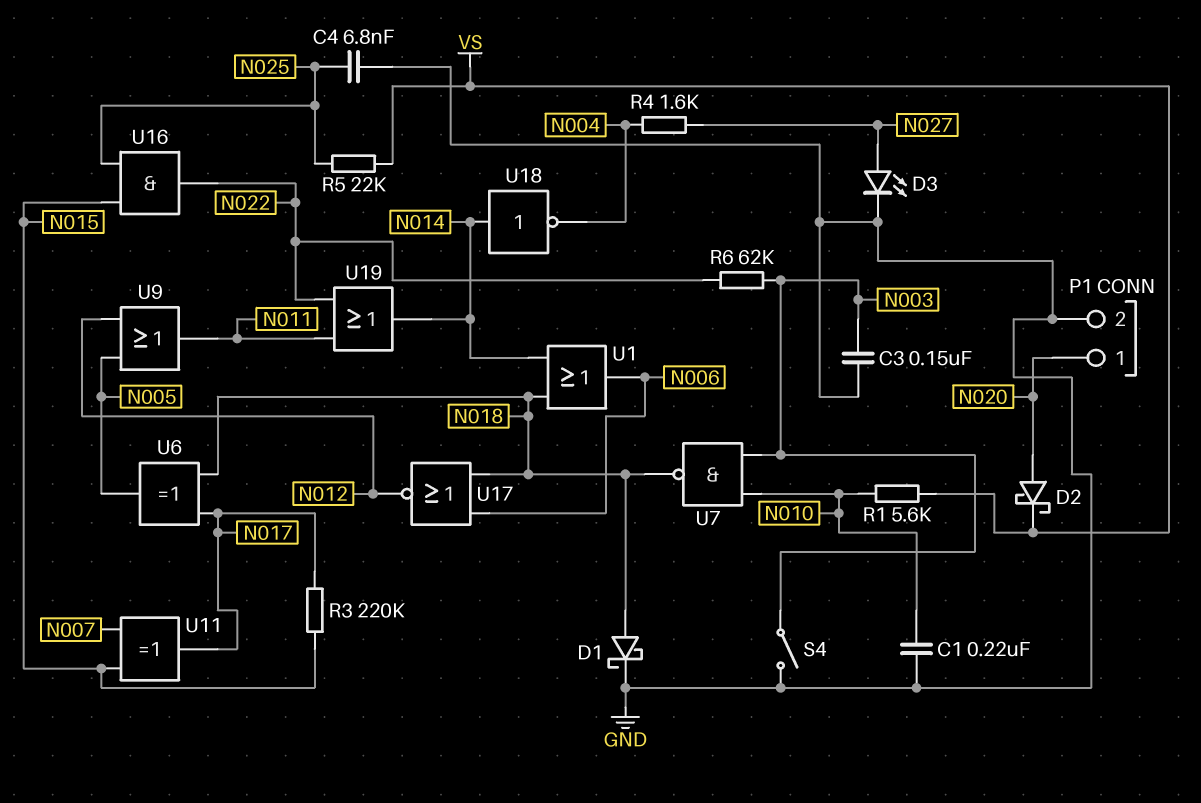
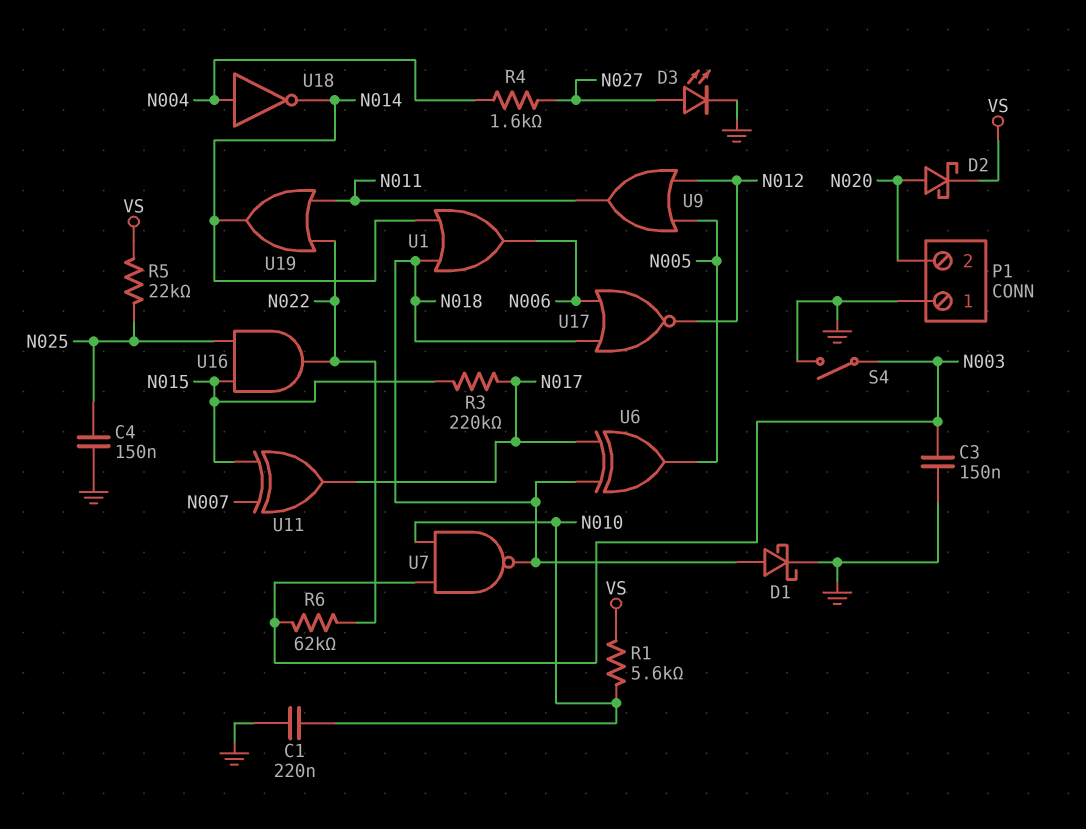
C4: 6.8nF (GND, N025) -> 150nF (GND, N025)
P1 pin 1: N020 -> GND
P1 pin 2: GND -> N020
U18: NOT (in N014, out N004) -> NOT (in N004, out N014)

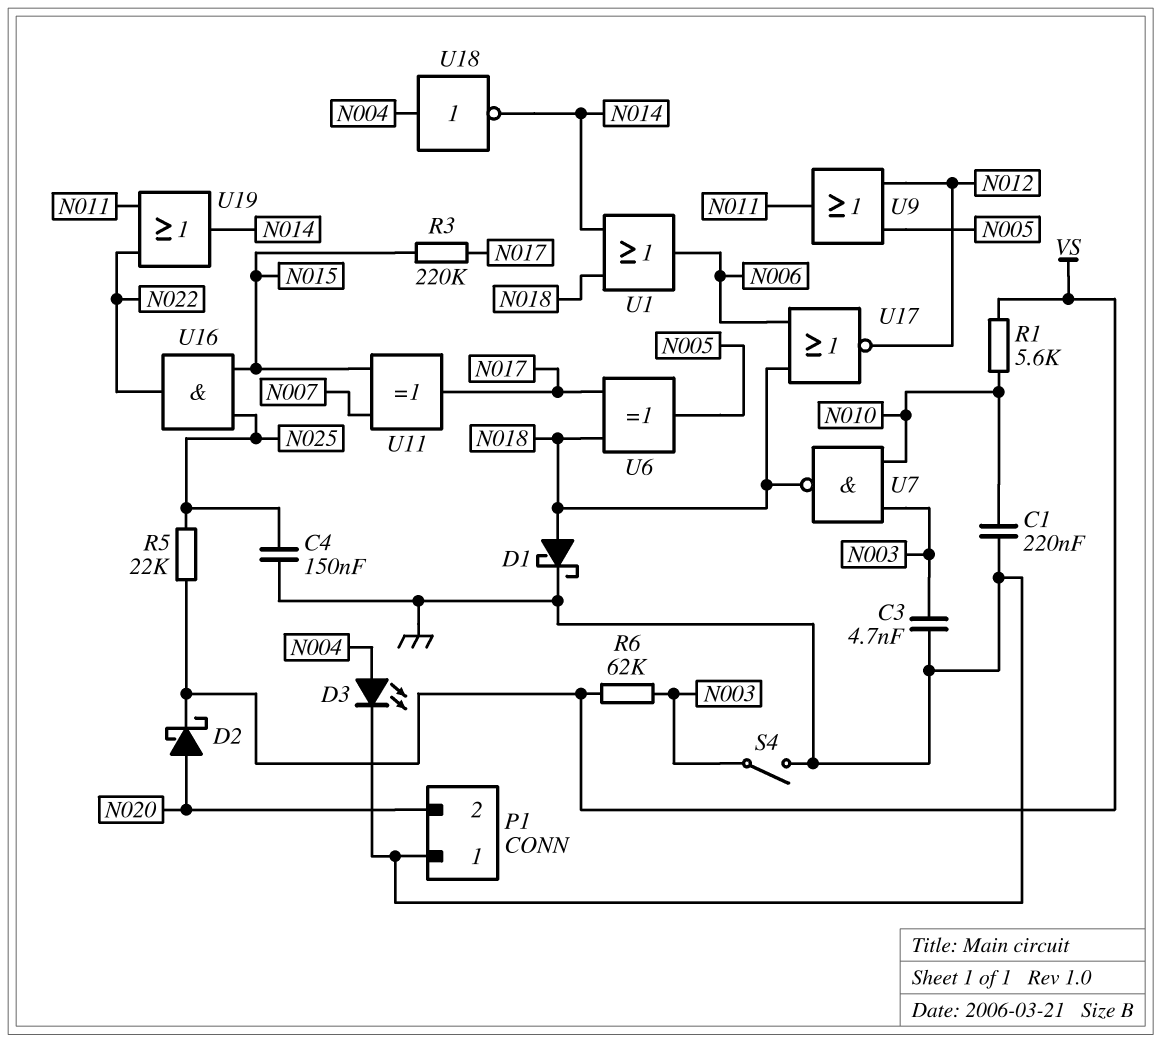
C3: 150nF (GND, N003) -> 4.7nF (GND, N003)
D3: LED (A N027, K GND) -> LED (A N004, K GND)
R4: 1.6k (N004, N027) -> none
R6: 62k (N003, N022) -> 62k (N003, VS)

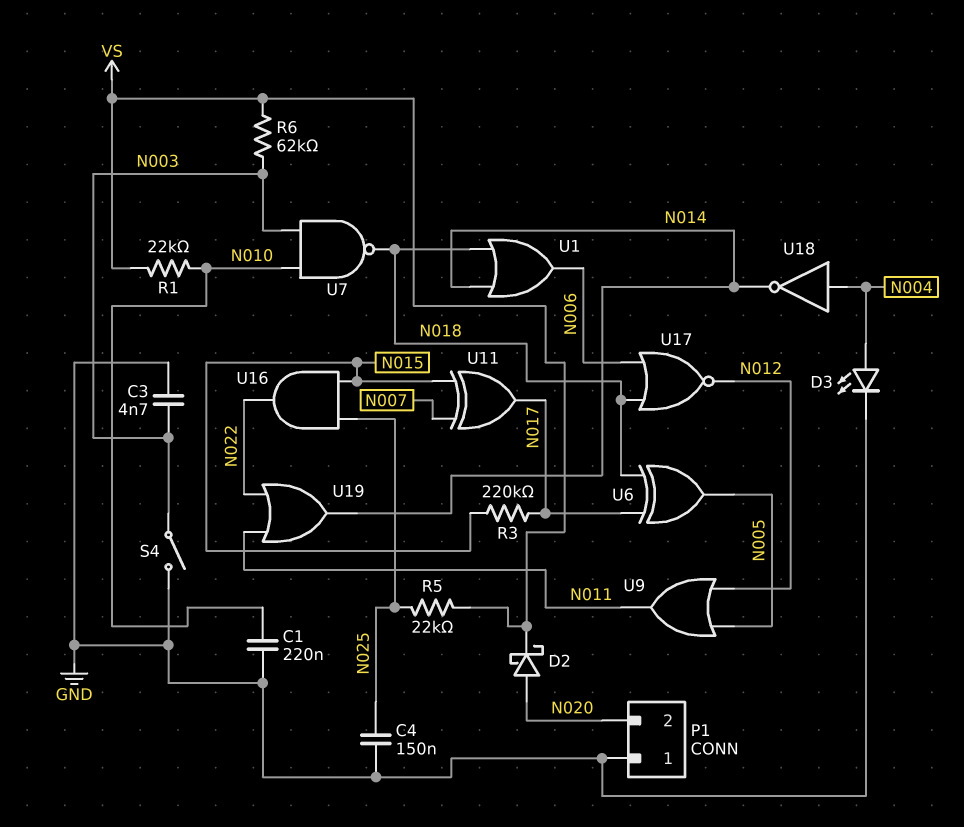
D1: schottky (A N018, K GND) -> none
R1: 5.6k (N010, VS) -> 22k (N010, VS)

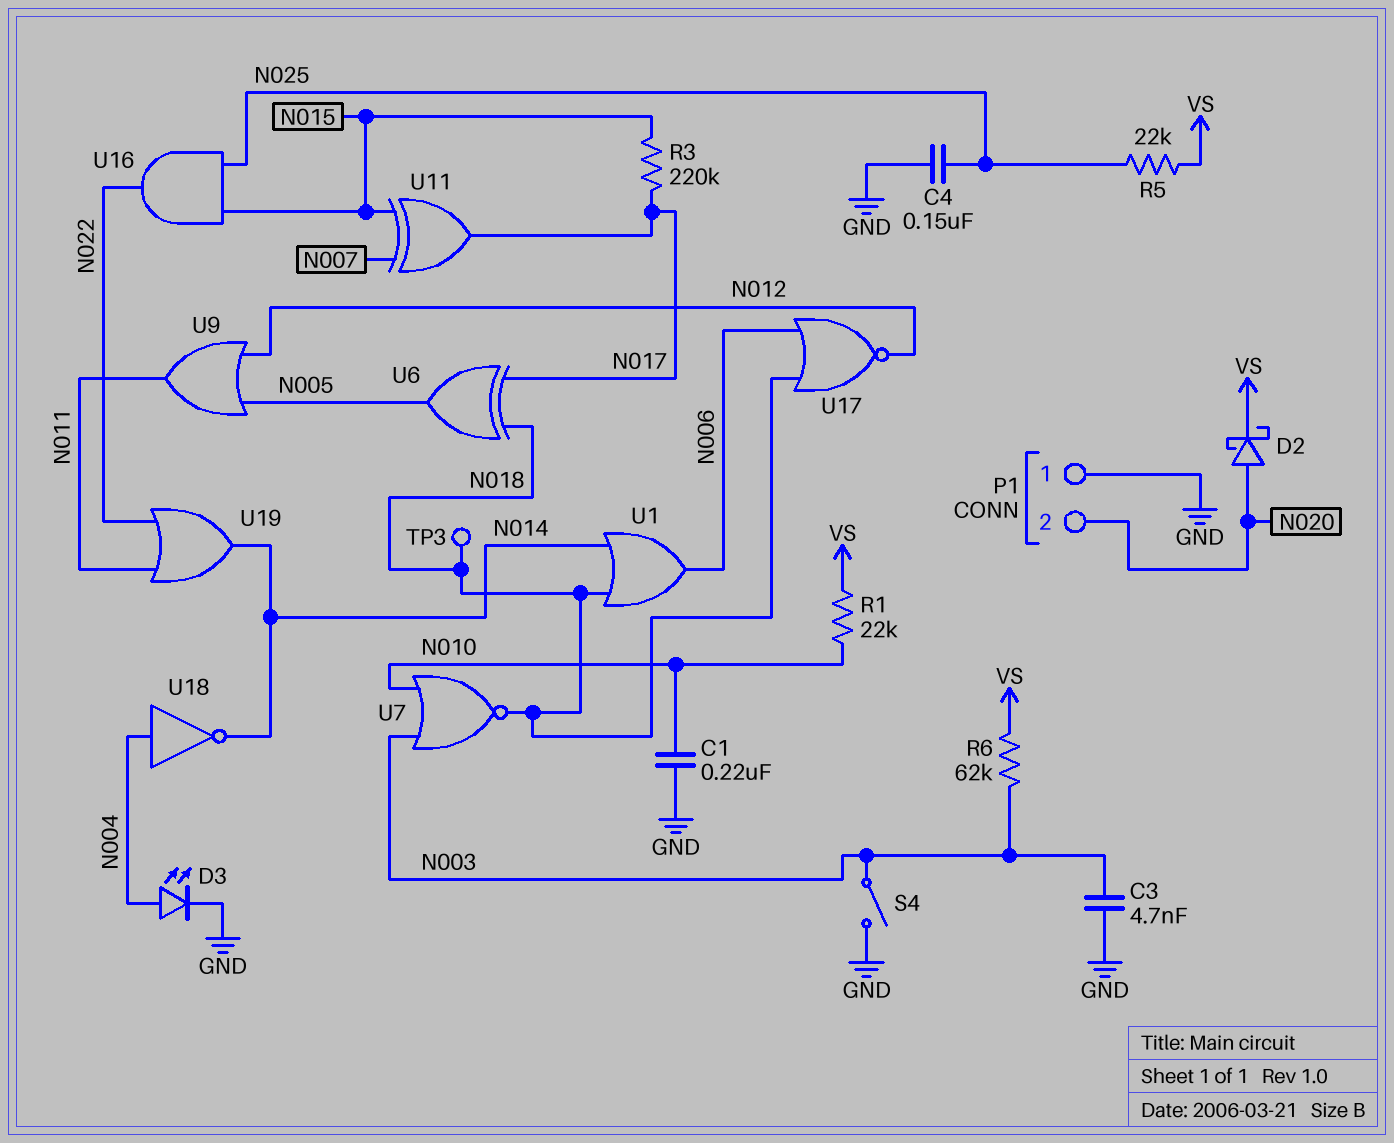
TP3: none -> test point (N018)
U7: NAND (in N003, in N010, out N018) -> NOR (in N003, in N010, out N018)

